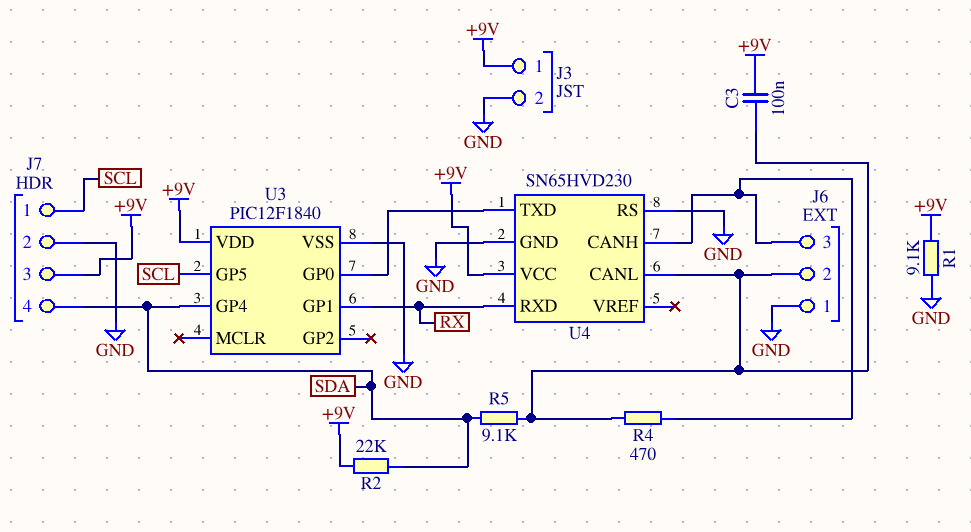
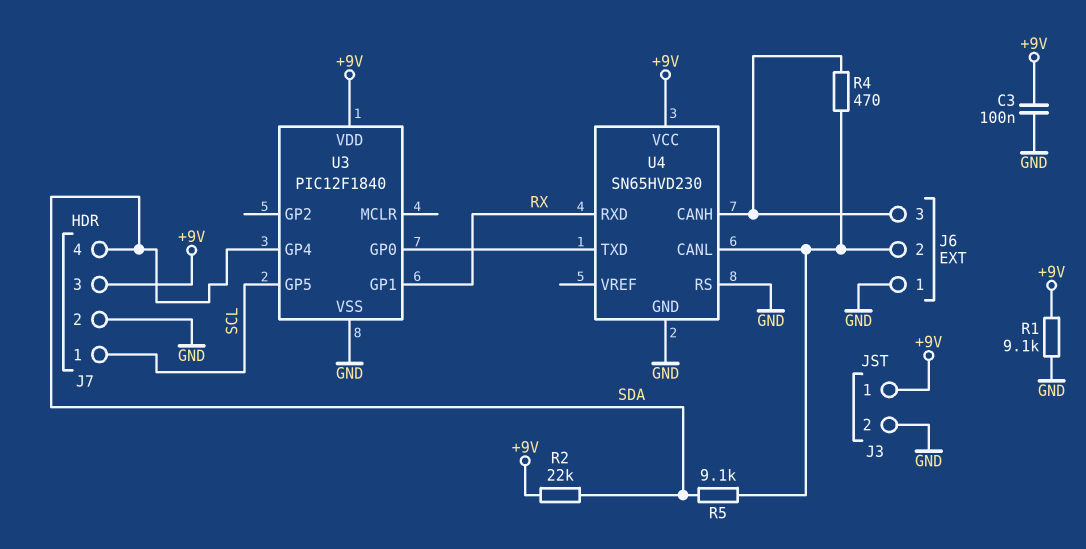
C3: 100nF (+9V, J6/2) -> 100nF (+9V, GND)

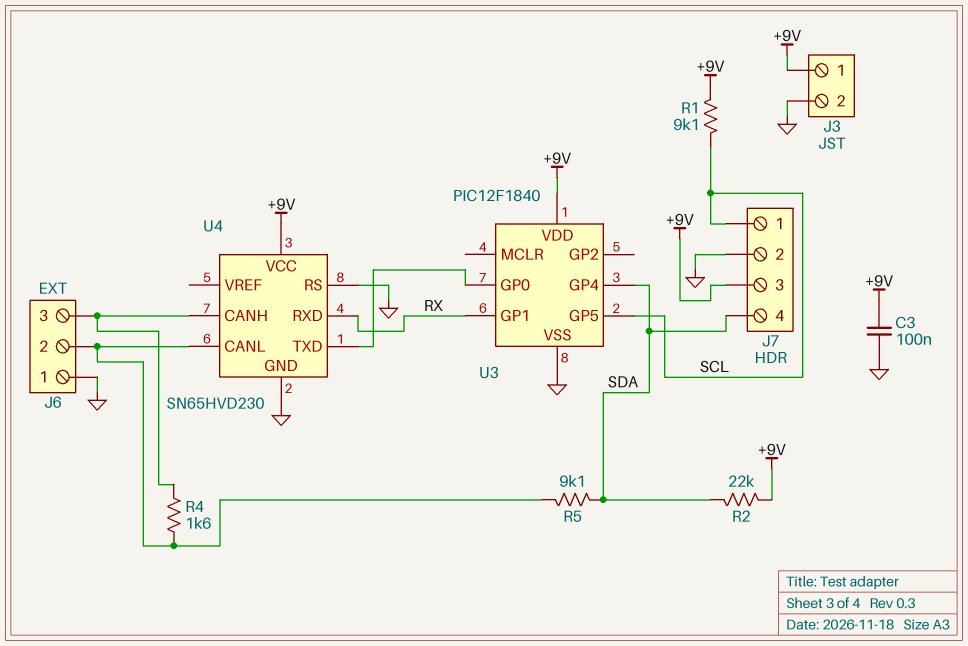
R1: 9.1k (+9V, GND) -> 9.1k (+9V, SCL)
R4: 470 (J6/2, J6/3) -> 1.6k (J6/2, J6/3)

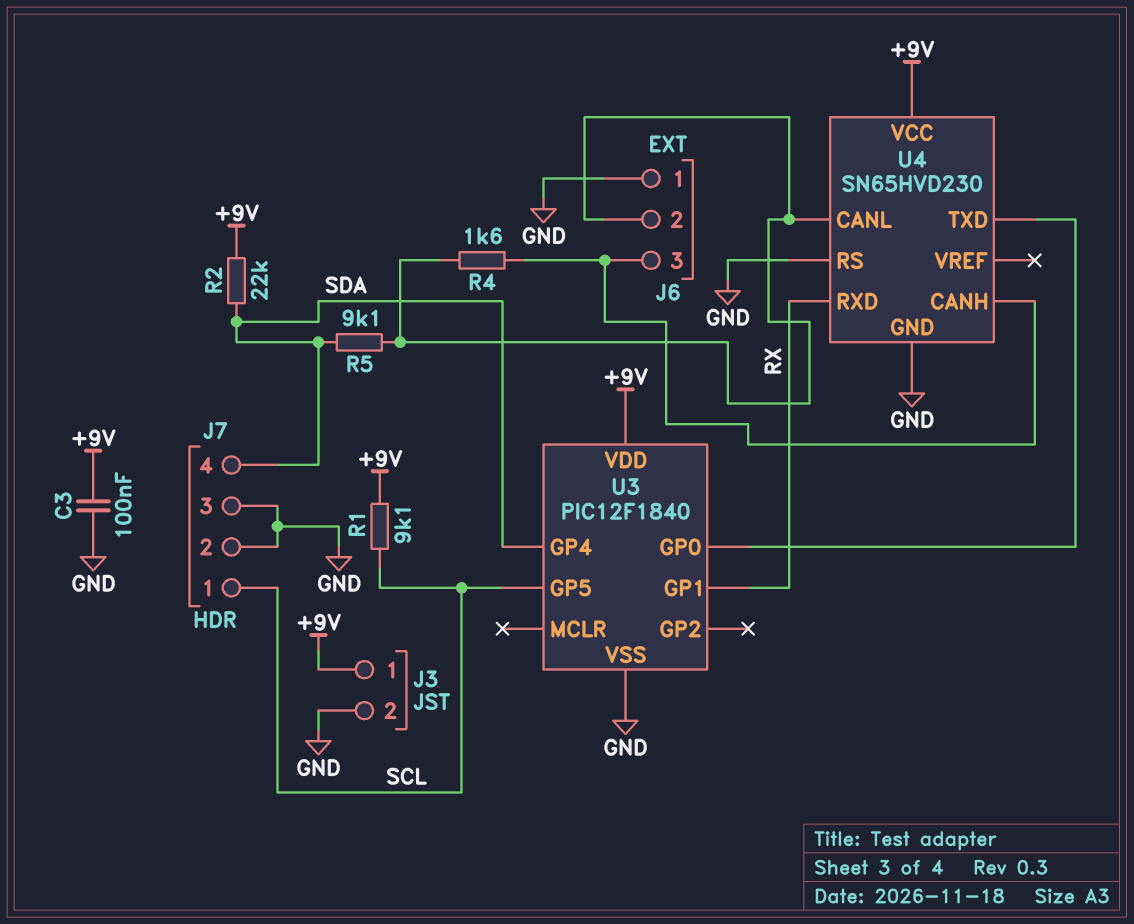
J7 pin 3: +9V -> GND

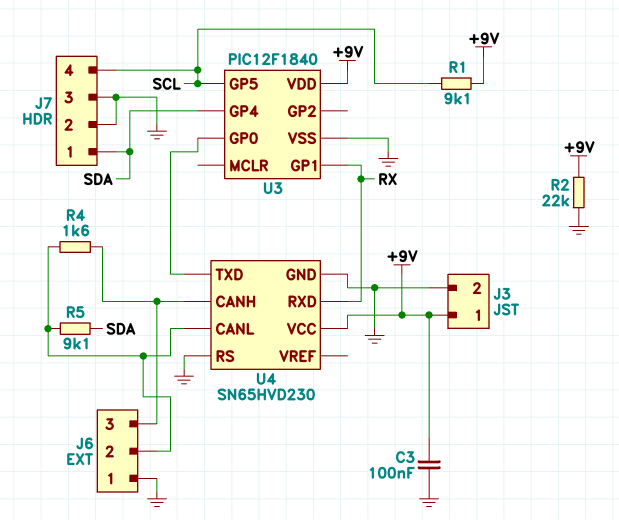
J7 pin 1: SCL -> SDA
J7 pin 4: SDA -> SCL
R2: 22k (+9V, SDA) -> 22k (+9V, GND)

